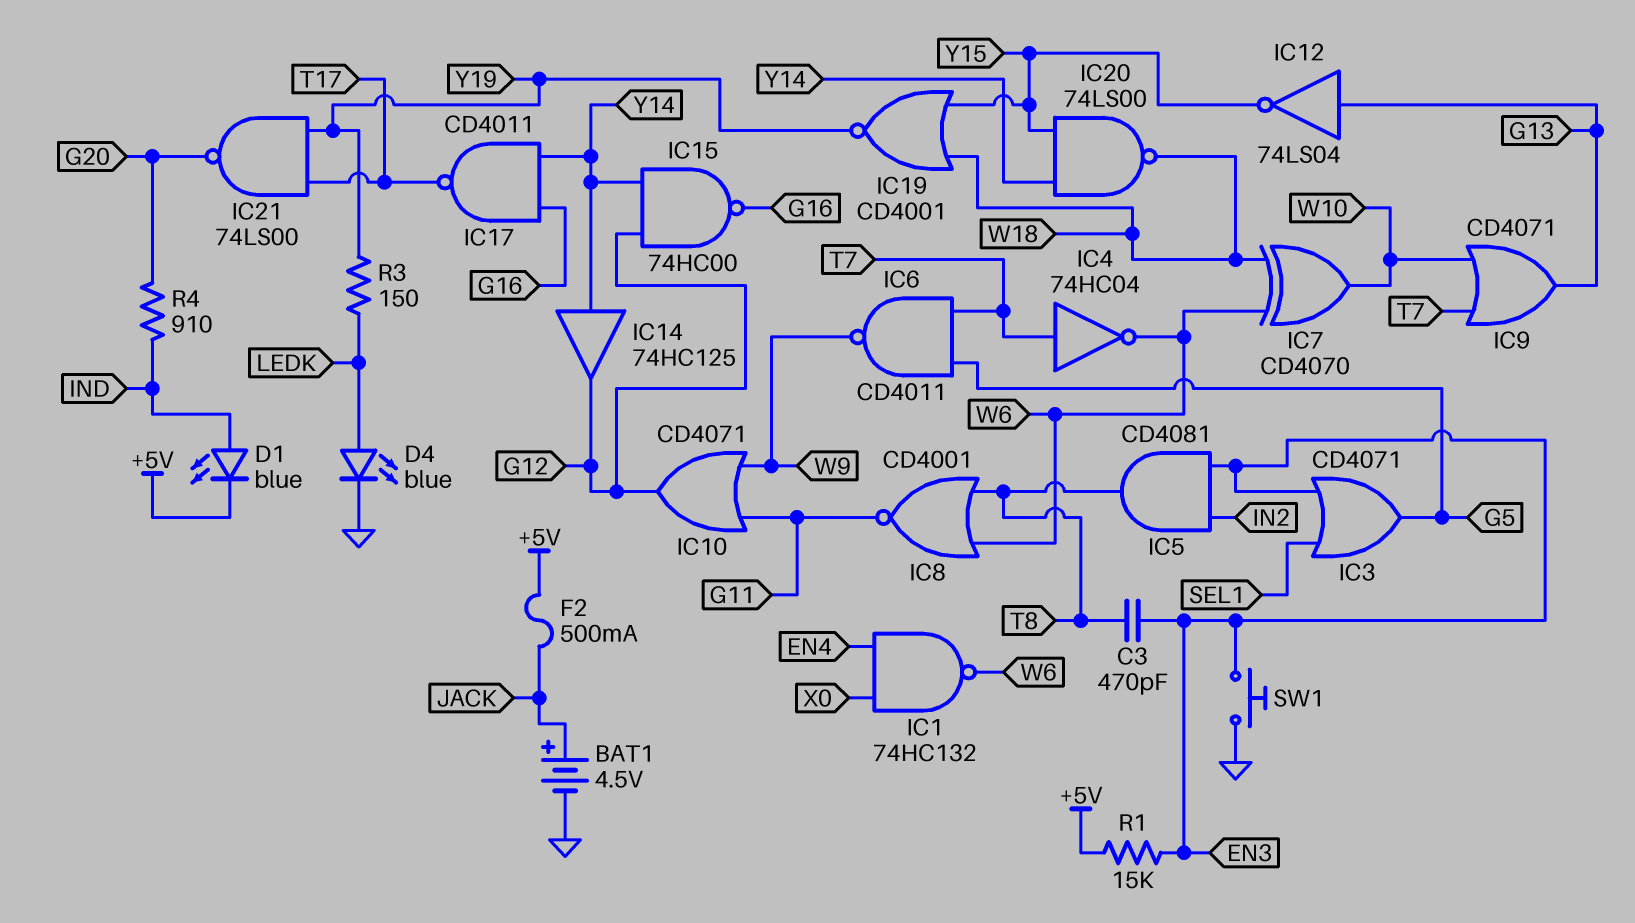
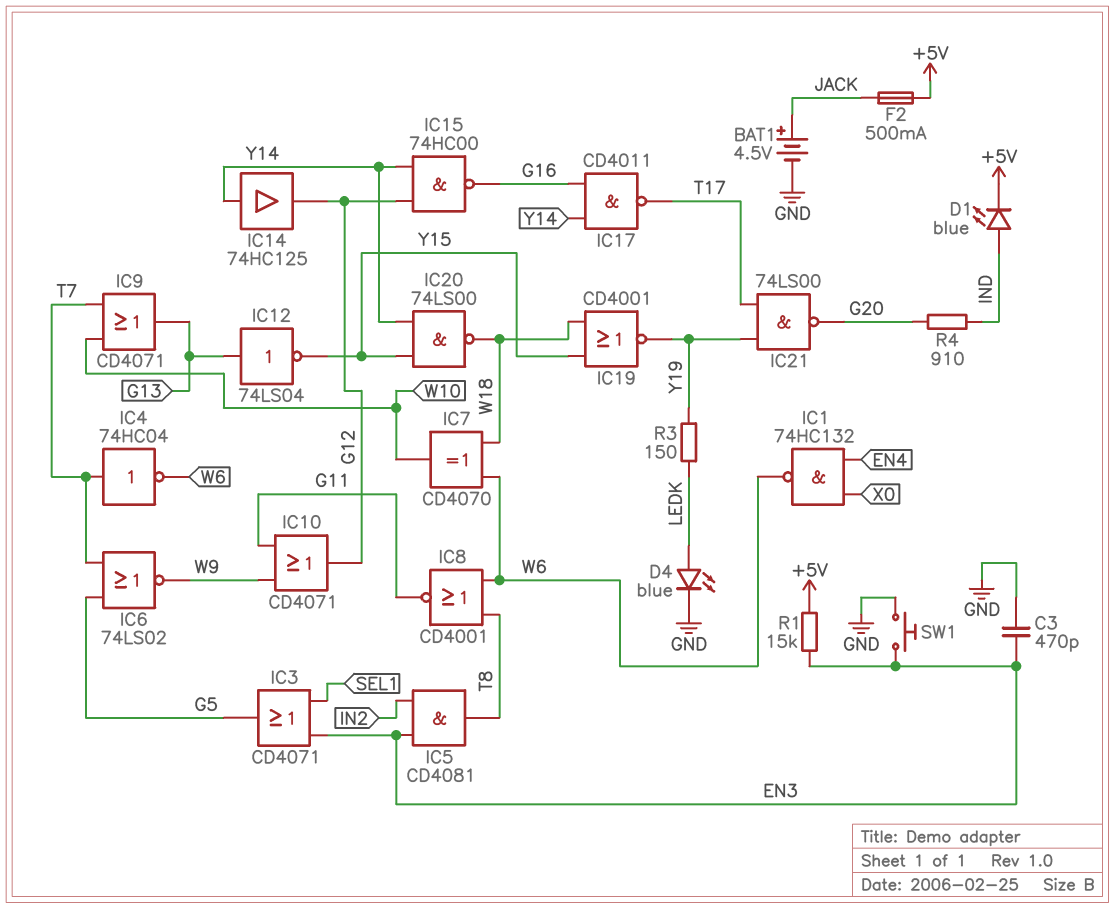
C3: 470pF (EN3, T8) -> 470pF (EN3, GND)
IC6: NAND CD4011 (in G5, in T7, out W9) -> NOR 74LS02 (in G5, in T7, out W9)

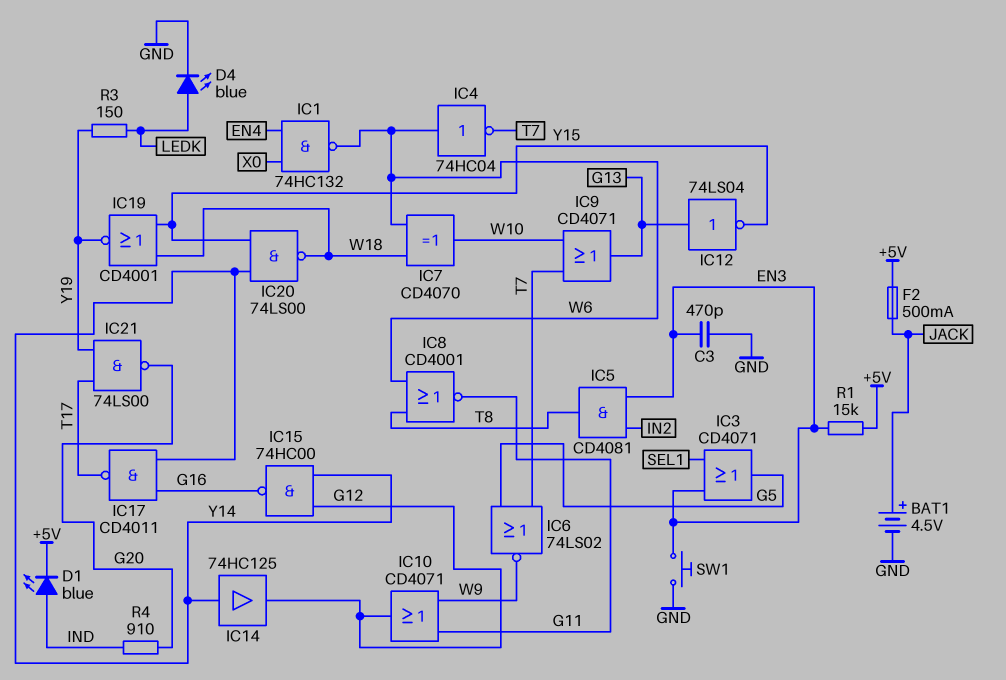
IC4: NOT 74HC04 (in T7, out W6) -> NOT 74HC04 (in W6, out T7)

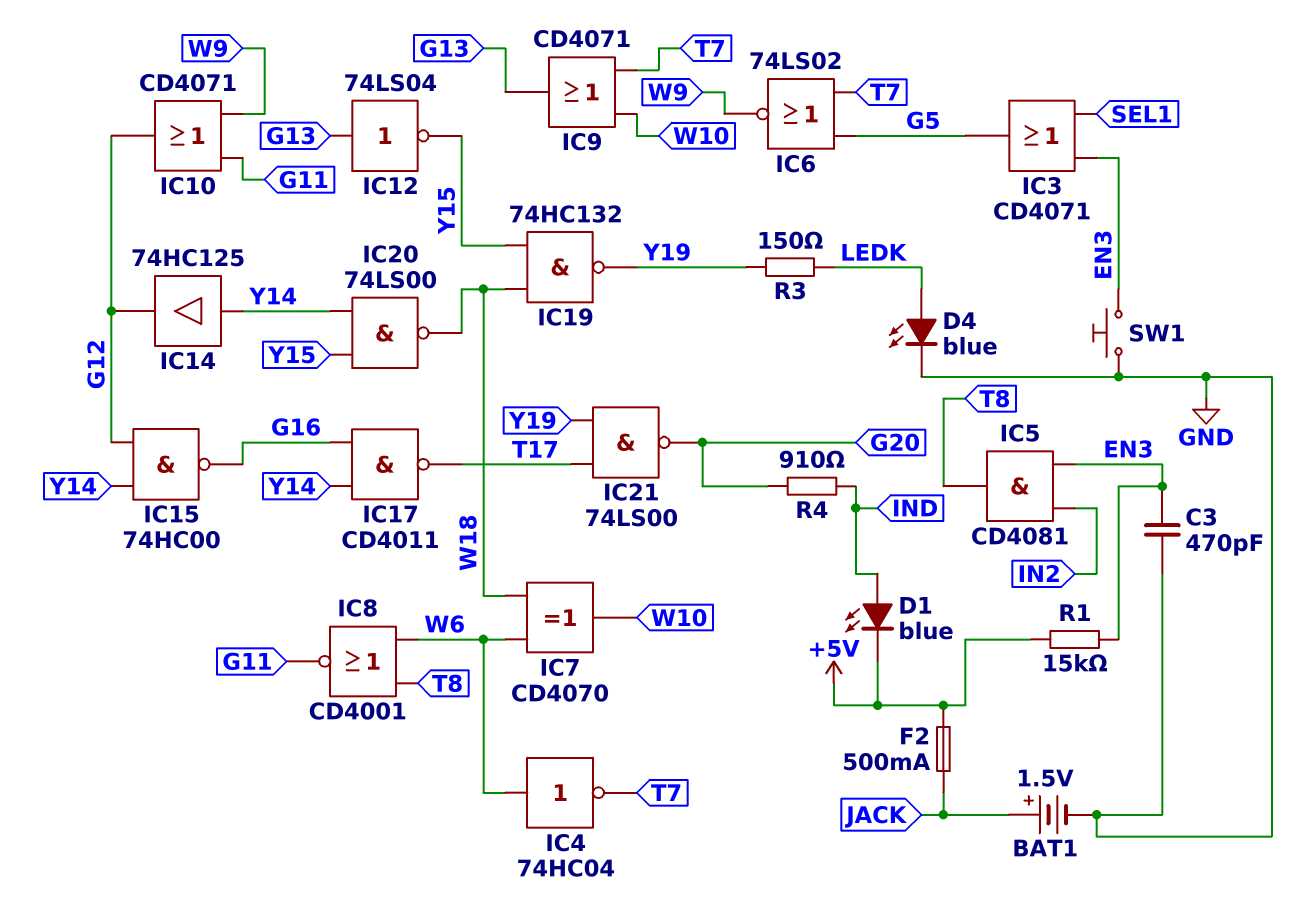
BAT1: 4.5V (plus JACK, minus GND) -> 1.5V (plus JACK, minus GND)
IC1: NAND 74HC132 (in EN4, in X0, out W6) -> none
IC19: NOR CD4001 (in W18, in Y15, out Y19) -> NAND 74HC132 (in W18, in Y15, out Y19)

